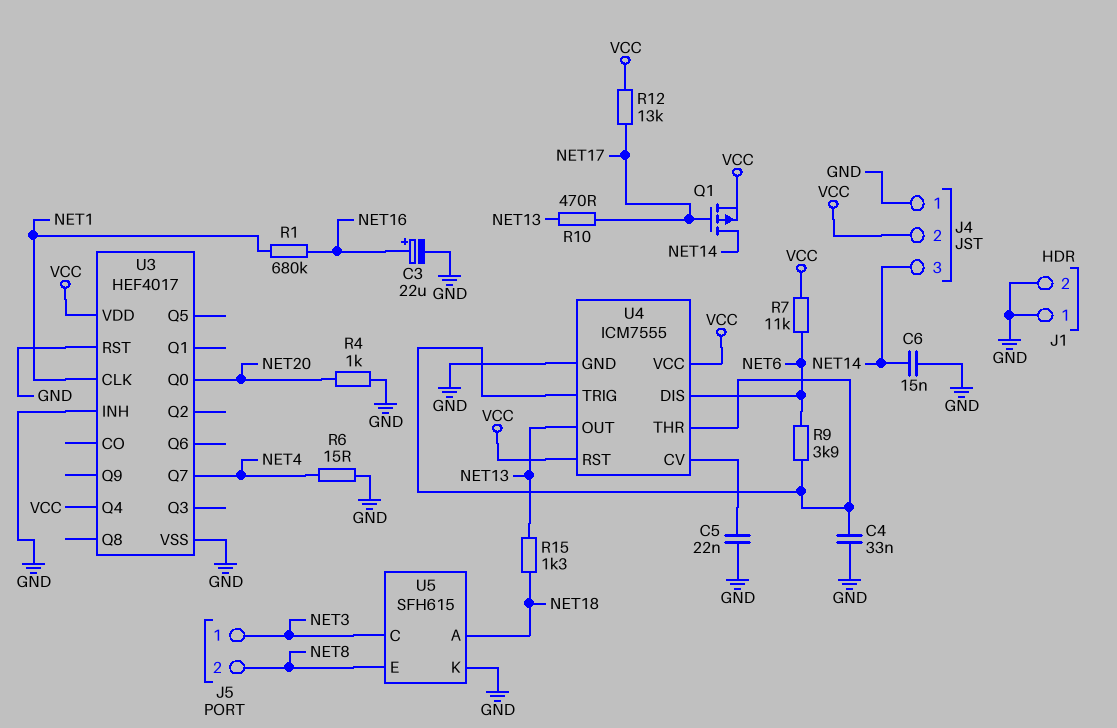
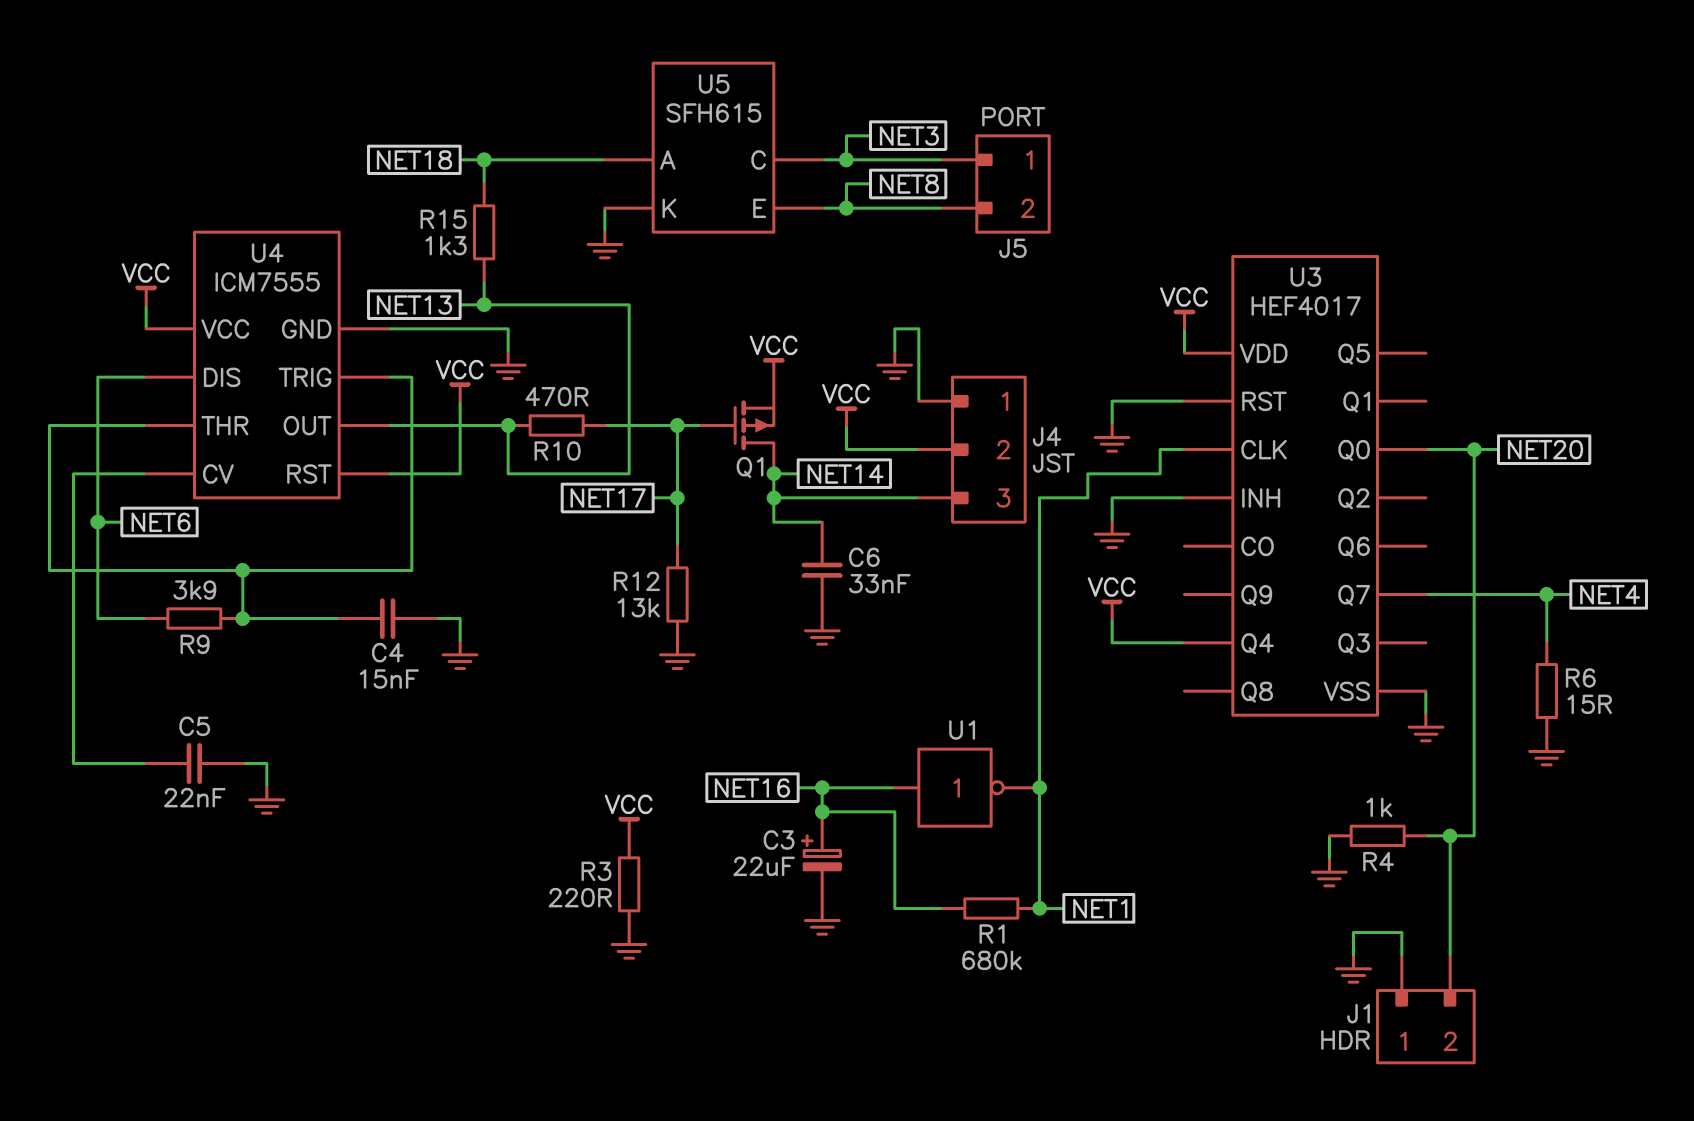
C4: 33nF (GND, U4/THR) -> 15nF (GND, U4/THR)
C6: 15nF (GND, NET14) -> 33nF (GND, NET14)
J1 pin 2: GND -> NET20
R3: none -> 220 (GND, VCC)
R7: 11k (NET6, VCC) -> none
R12: 13k (NET17, VCC) -> 13k (GND, NET17)
U1: none -> NOT (in NET16, out NET1)

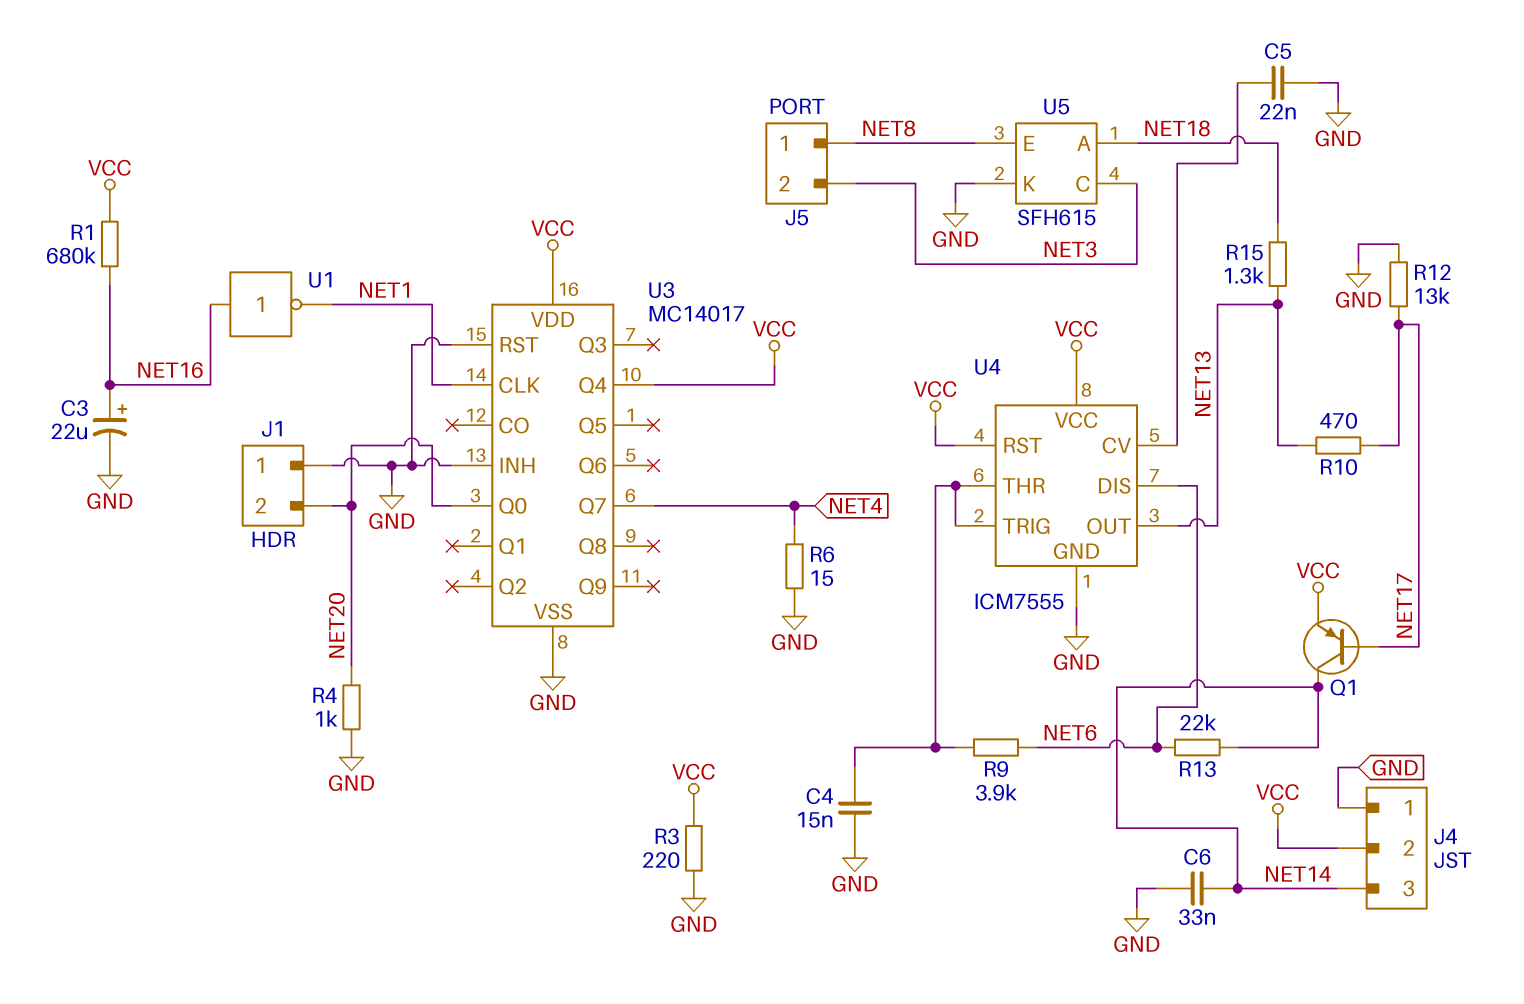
J5 pin 1: NET3 -> NET8
J5 pin 2: NET8 -> NET3
Q1: PMOS (G NET17, D NET14, S VCC) -> PNP (B NET17, C NET14, E VCC)
R1: 680k (NET1, NET16) -> 680k (NET16, VCC)
R13: none -> 22k (NET6, NET14)
U3: HEF4017 -> MC14017

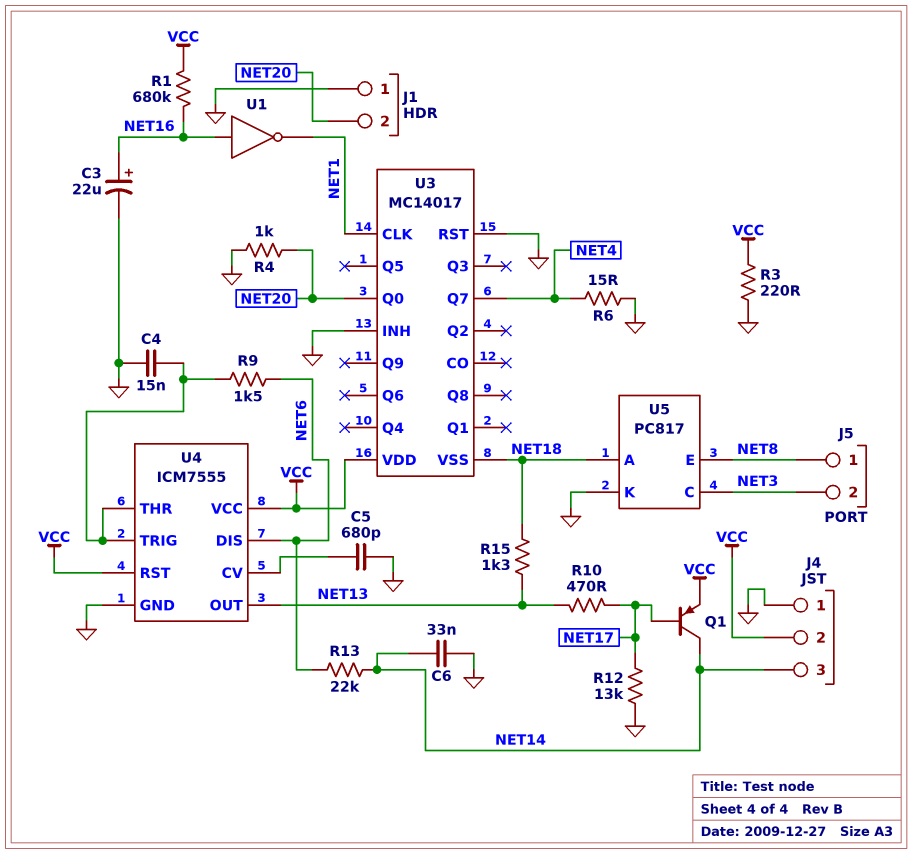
C5: 22nF (GND, U4/CV) -> 680pF (GND, U4/CV)
R9: 3.9k (NET6, U4/THR) -> 1.5k (NET6, U4/THR)
U3 pin Q4: VCC -> none
U3 pin VSS: GND -> NET18
U5: SFH615 -> PC817

